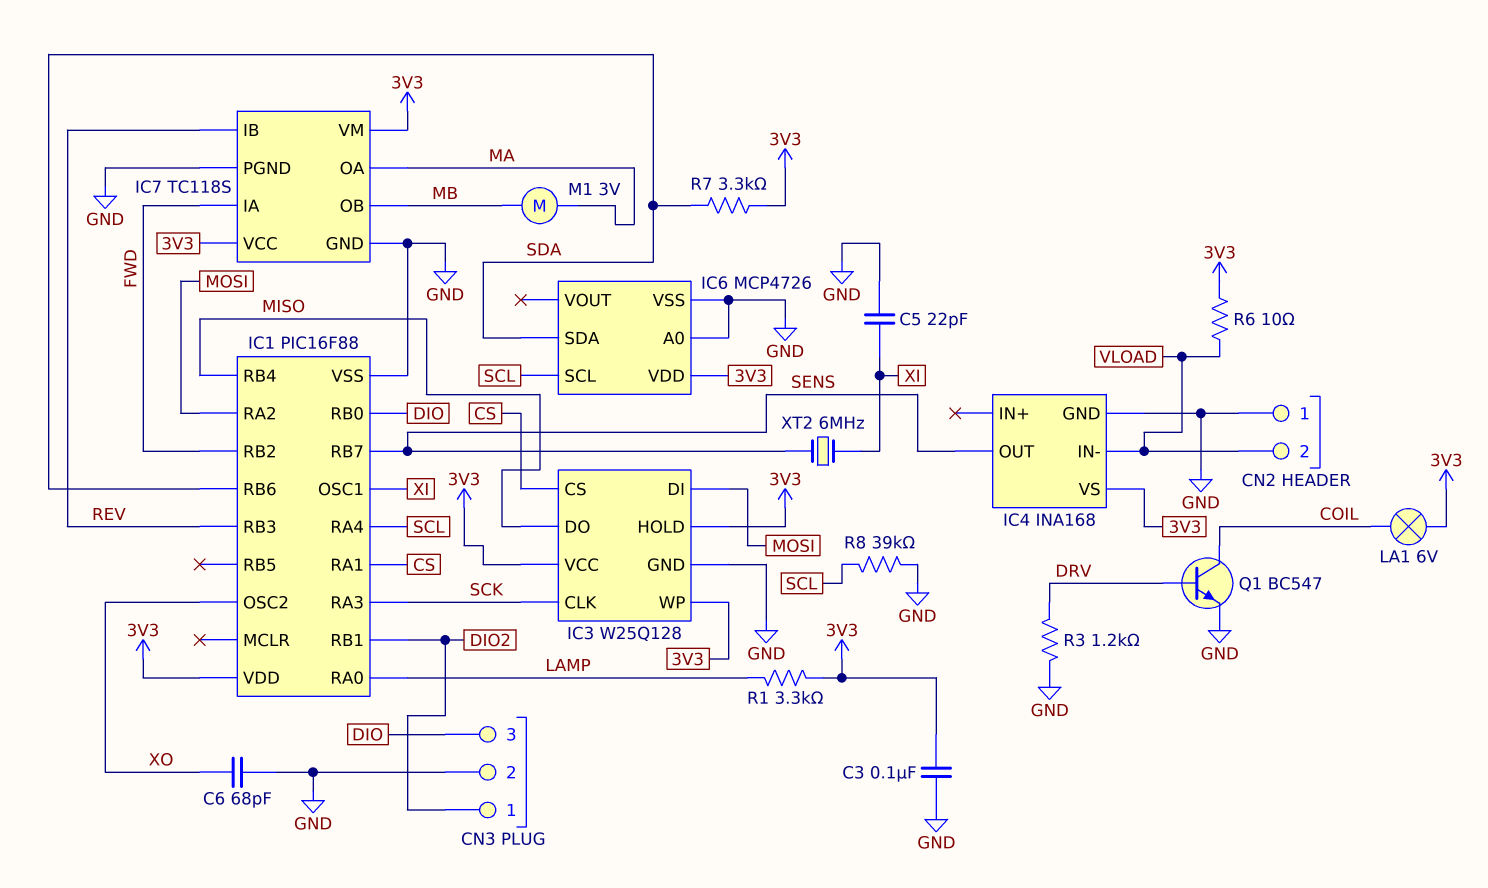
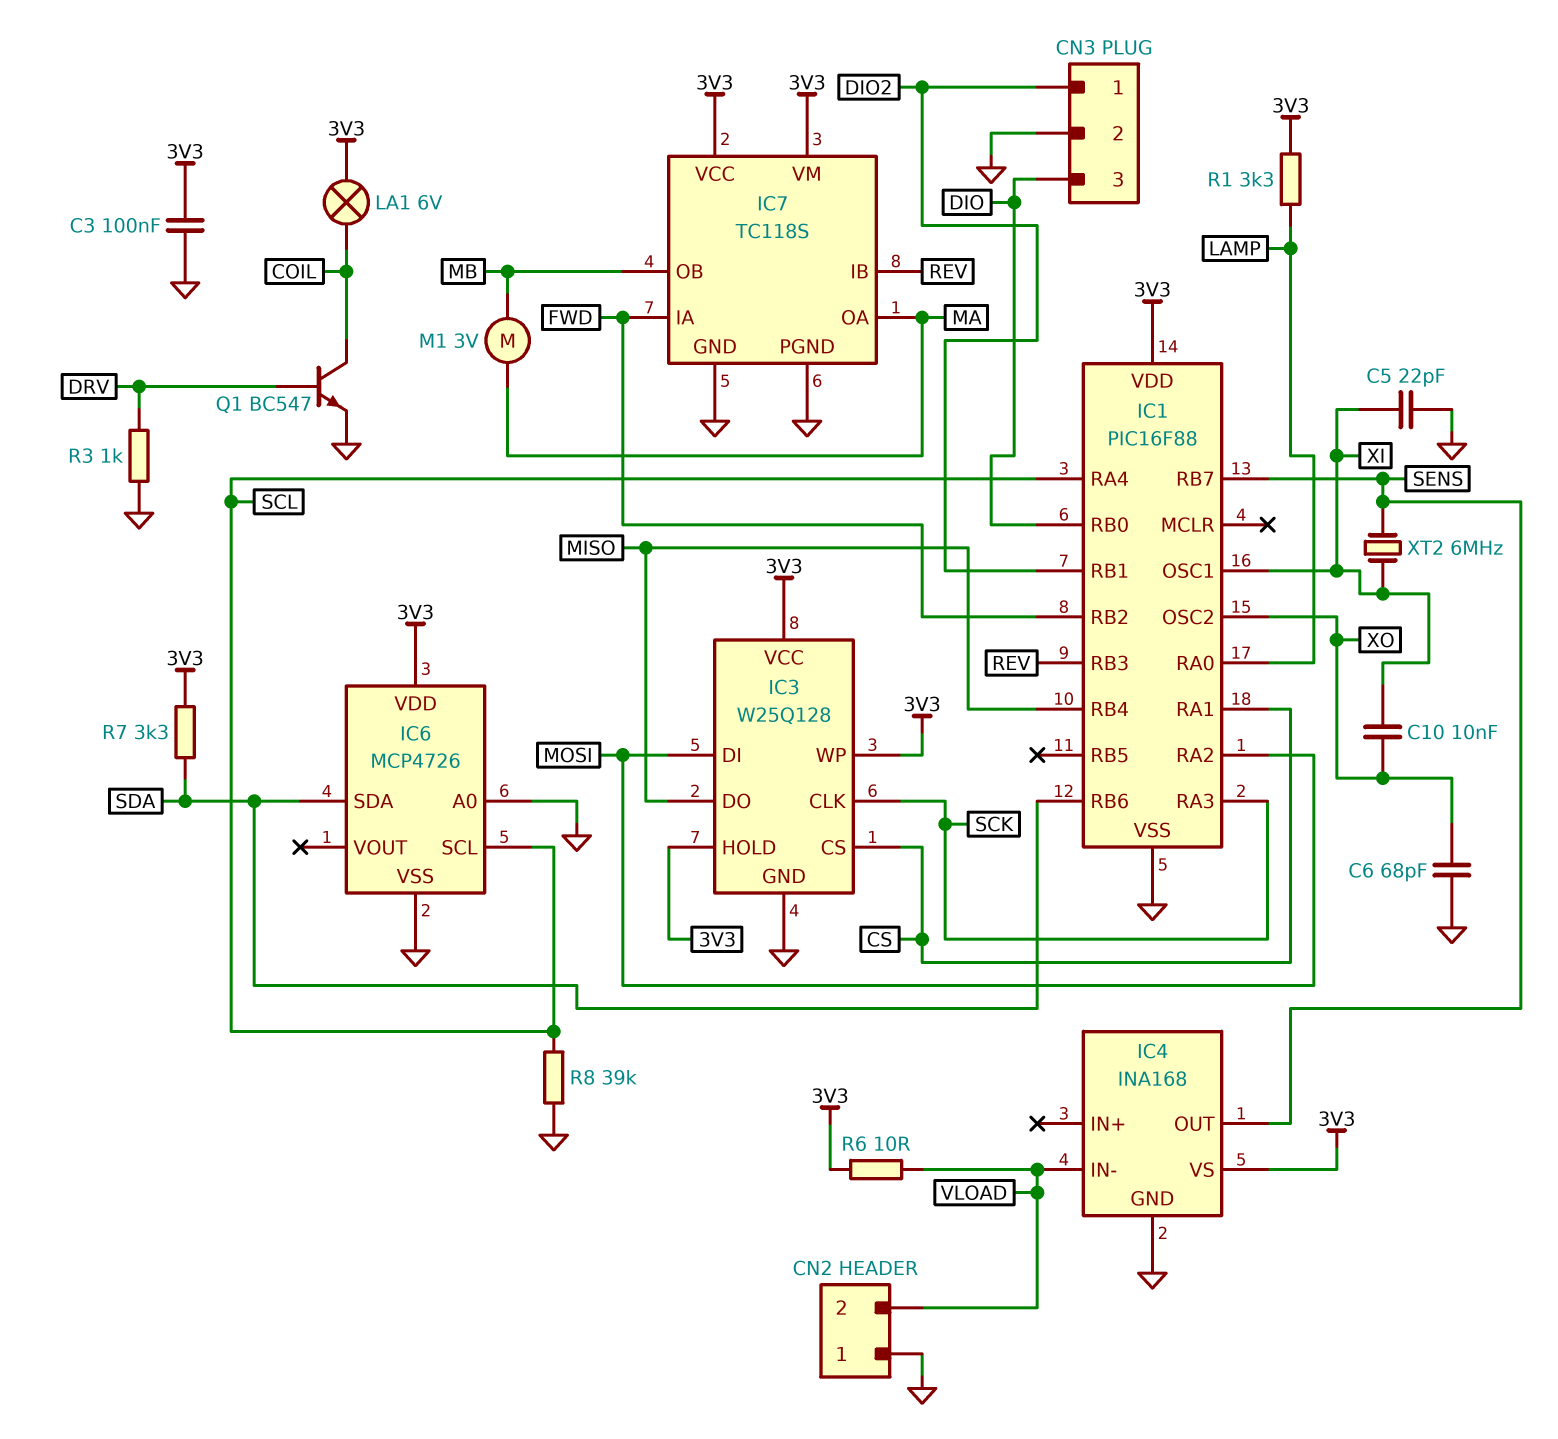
C10: none -> 10nF (XI, XO)
R3: 1.2k (DRV, GND) -> 1k (DRV, GND)

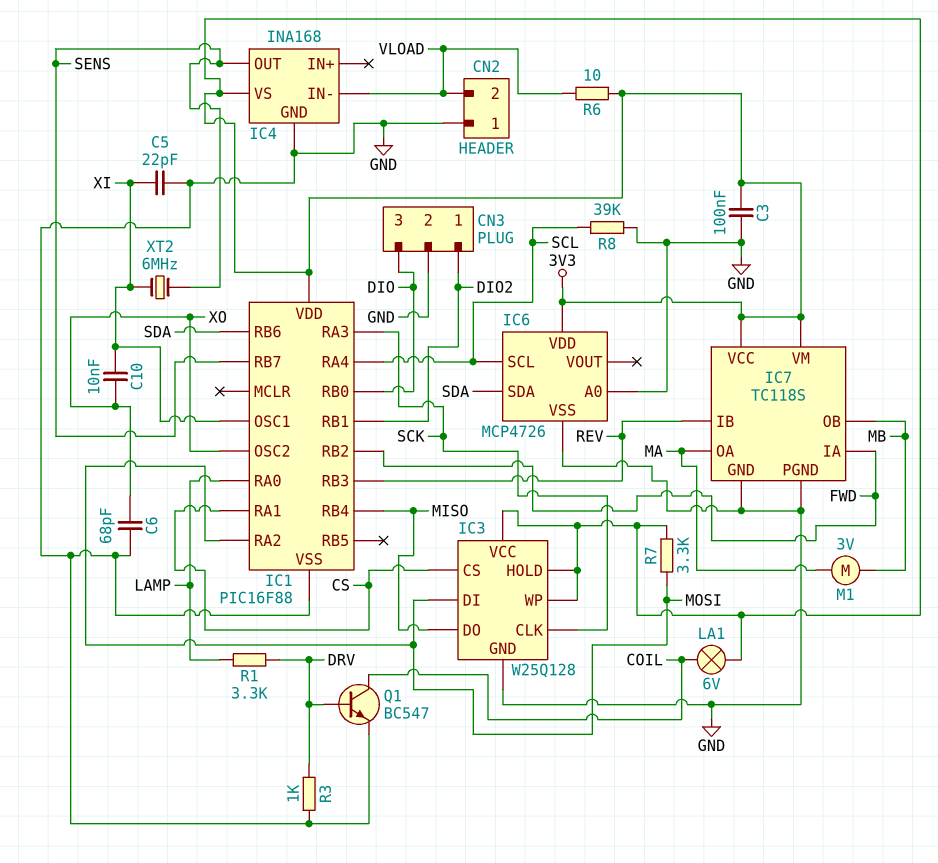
R1: 3.3k (3V3, LAMP) -> 3.3k (DRV, LAMP)
R7: 3.3k (3V3, SDA) -> 3.3k (3V3, MOSI)

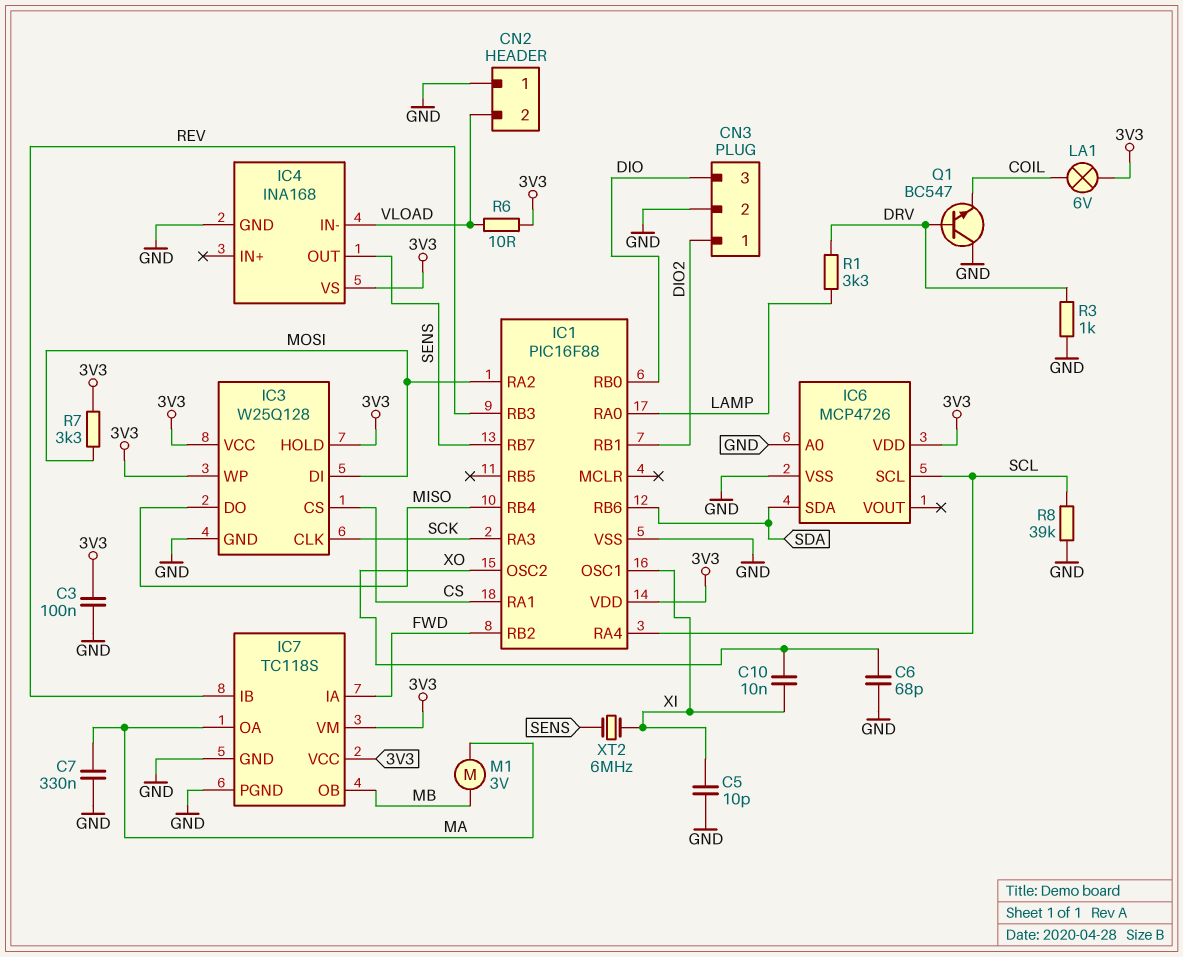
C5: 22pF (GND, XI) -> 10pF (GND, XI)
C7: none -> 330nF (GND, MA)
Q1: NPN BC547 (B DRV, C COIL, E GND) -> NPN BC547 (B DRV, C GND, E COIL)

